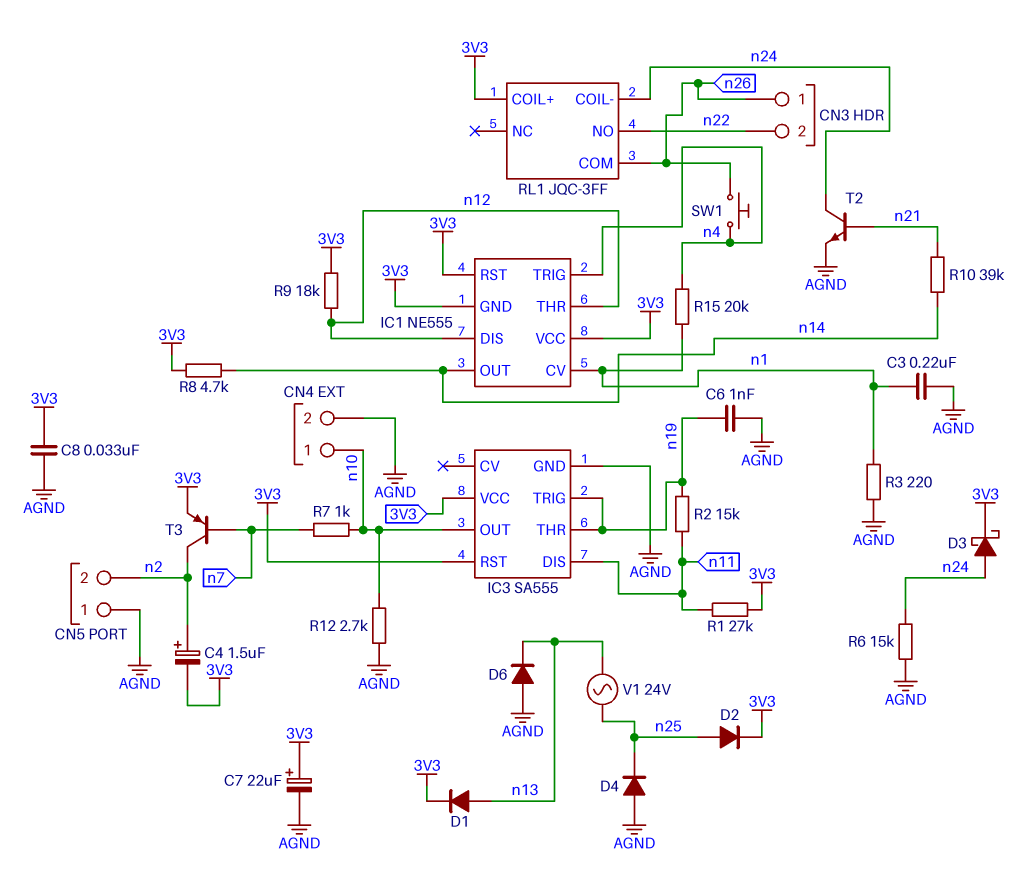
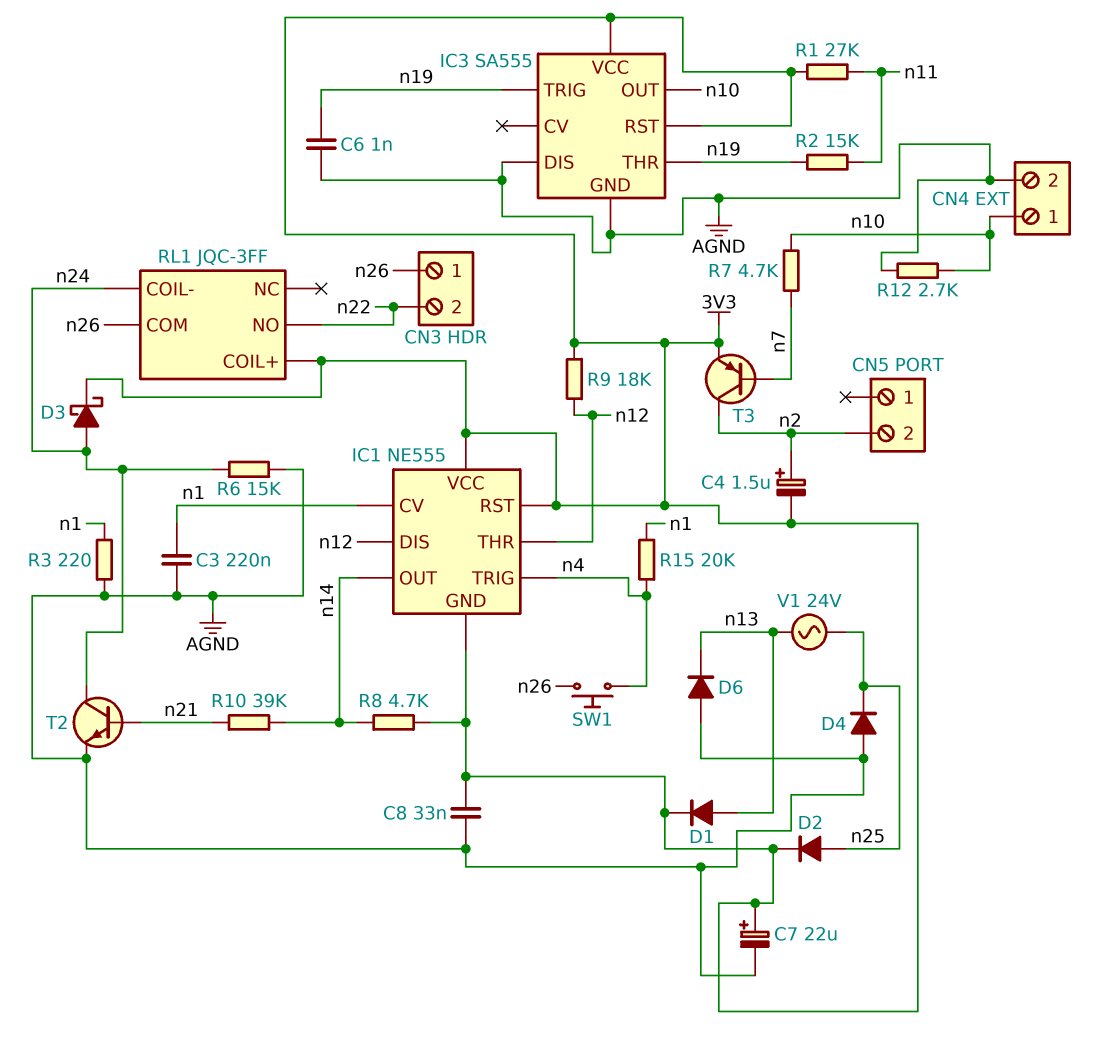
CN5 pin 1: AGND -> none
IC3 pin DIS: n11 -> AGND
R7: 1k (n7, n10) -> 4.7k (n7, n10)

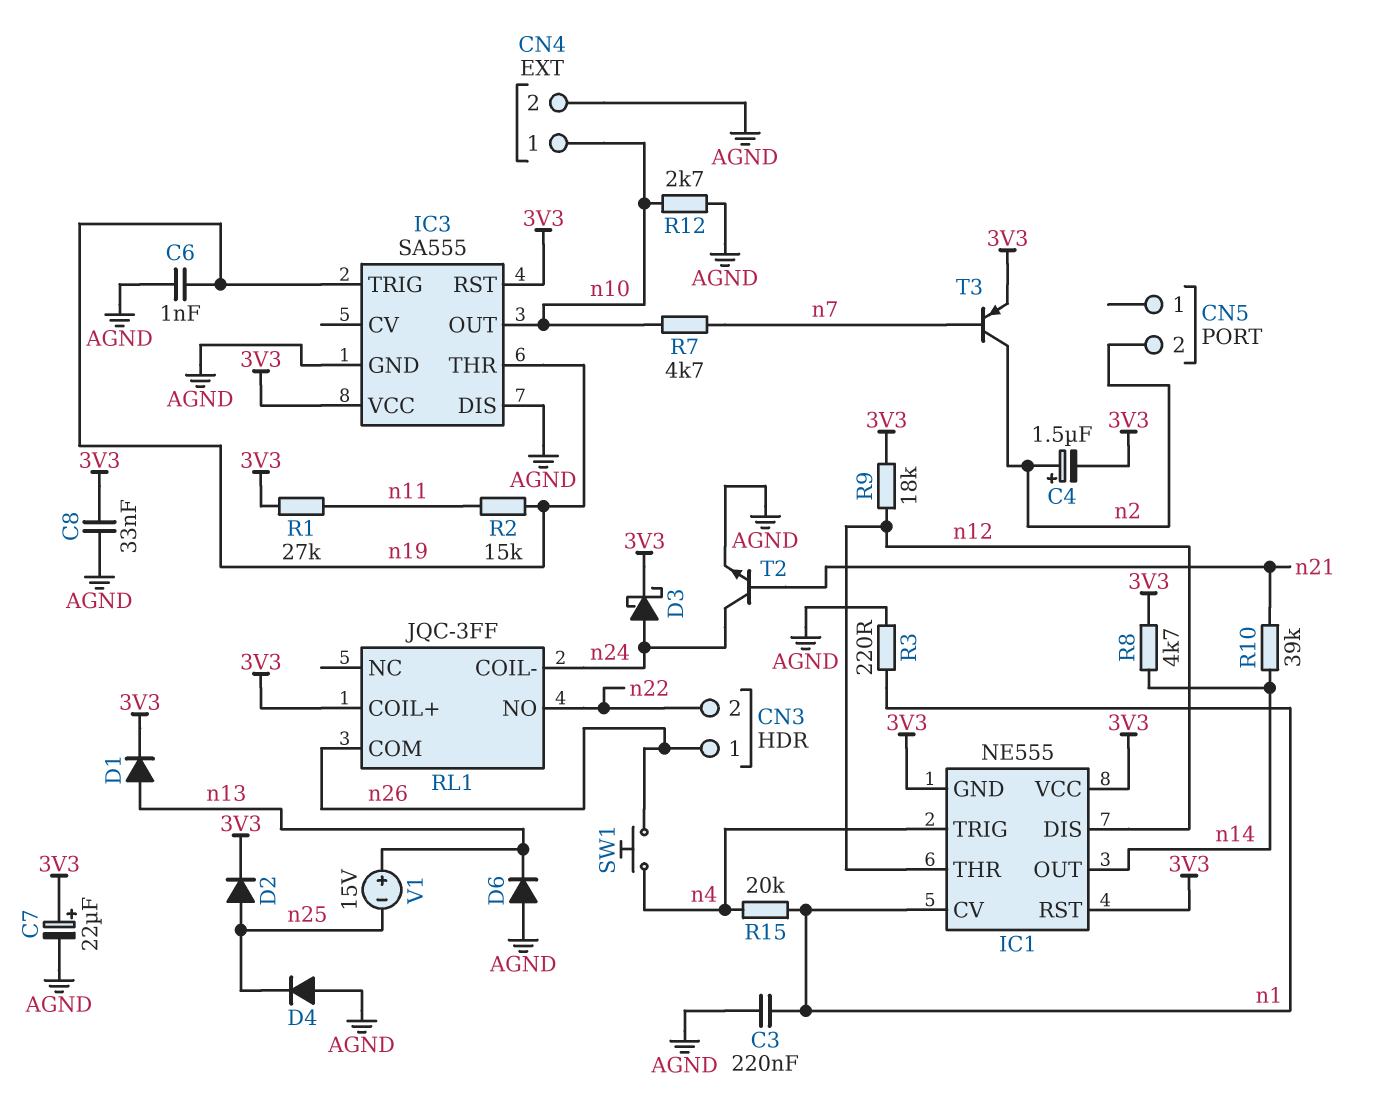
R6: 15k (AGND, n24) -> none
V1: AC 24V (n13, n25) -> 15V (plus n13, minus n25)

